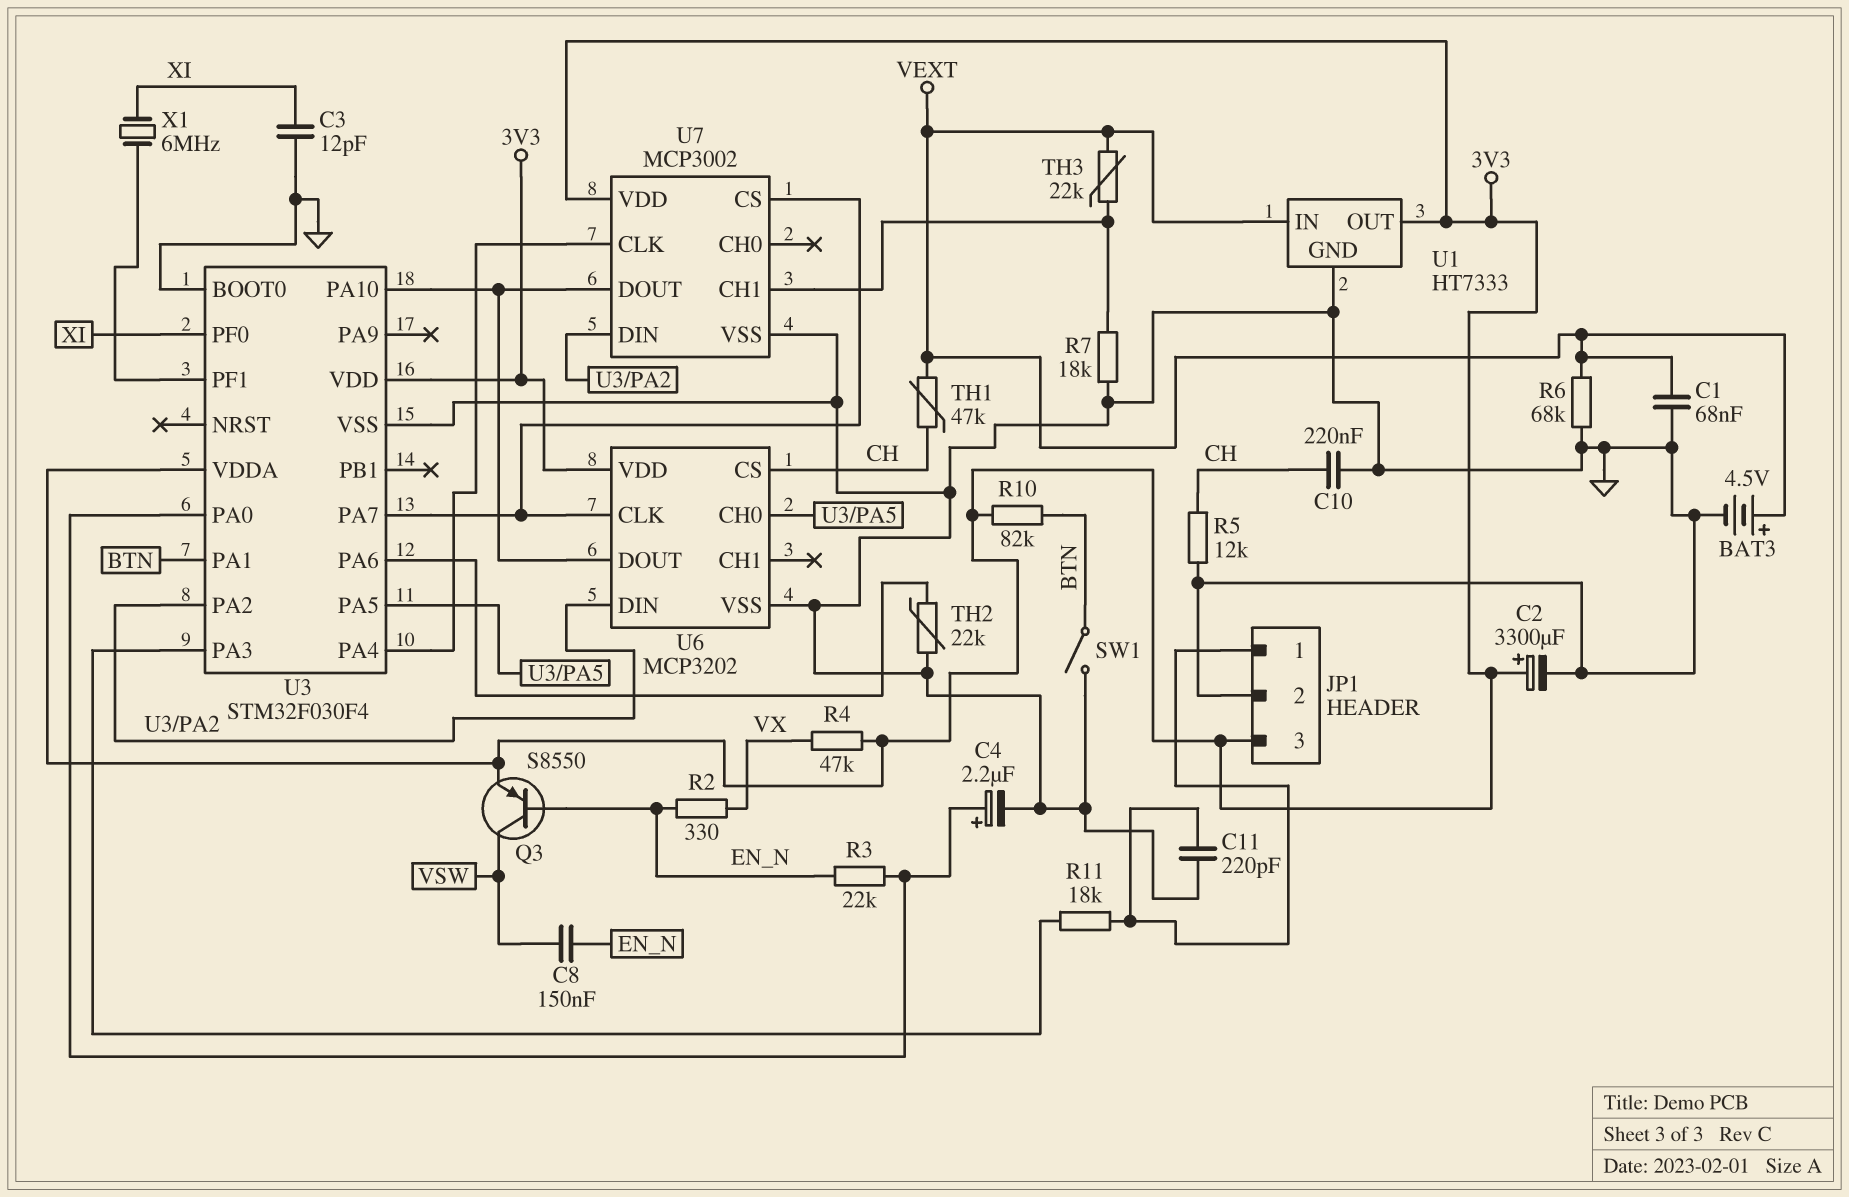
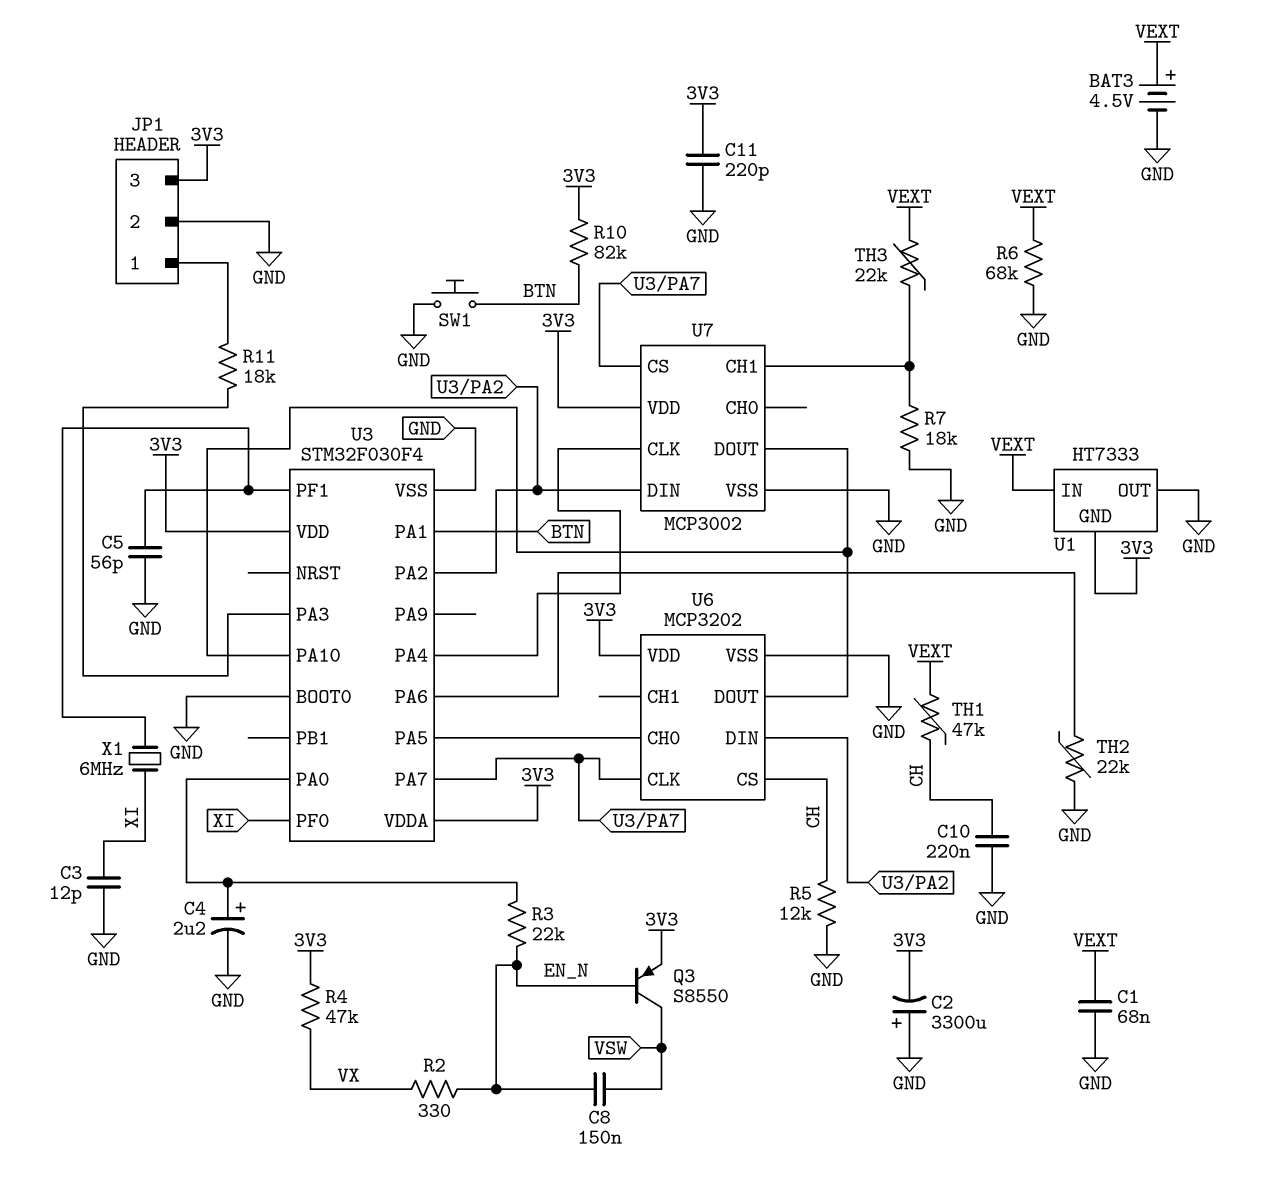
C2: 3300uF (plus 3V3, minus GND) -> 3300uF (plus GND, minus 3V3)
C5: none -> 56pF (GND, U3/PF1)
C11: 220pF (GND, JP1/1) -> 220pF (3V3, GND)
SW1: switch (BTN, GND) -> button (BTN, GND)
U1 pin GND: GND -> 3V3
U1 pin OUT: 3V3 -> GND

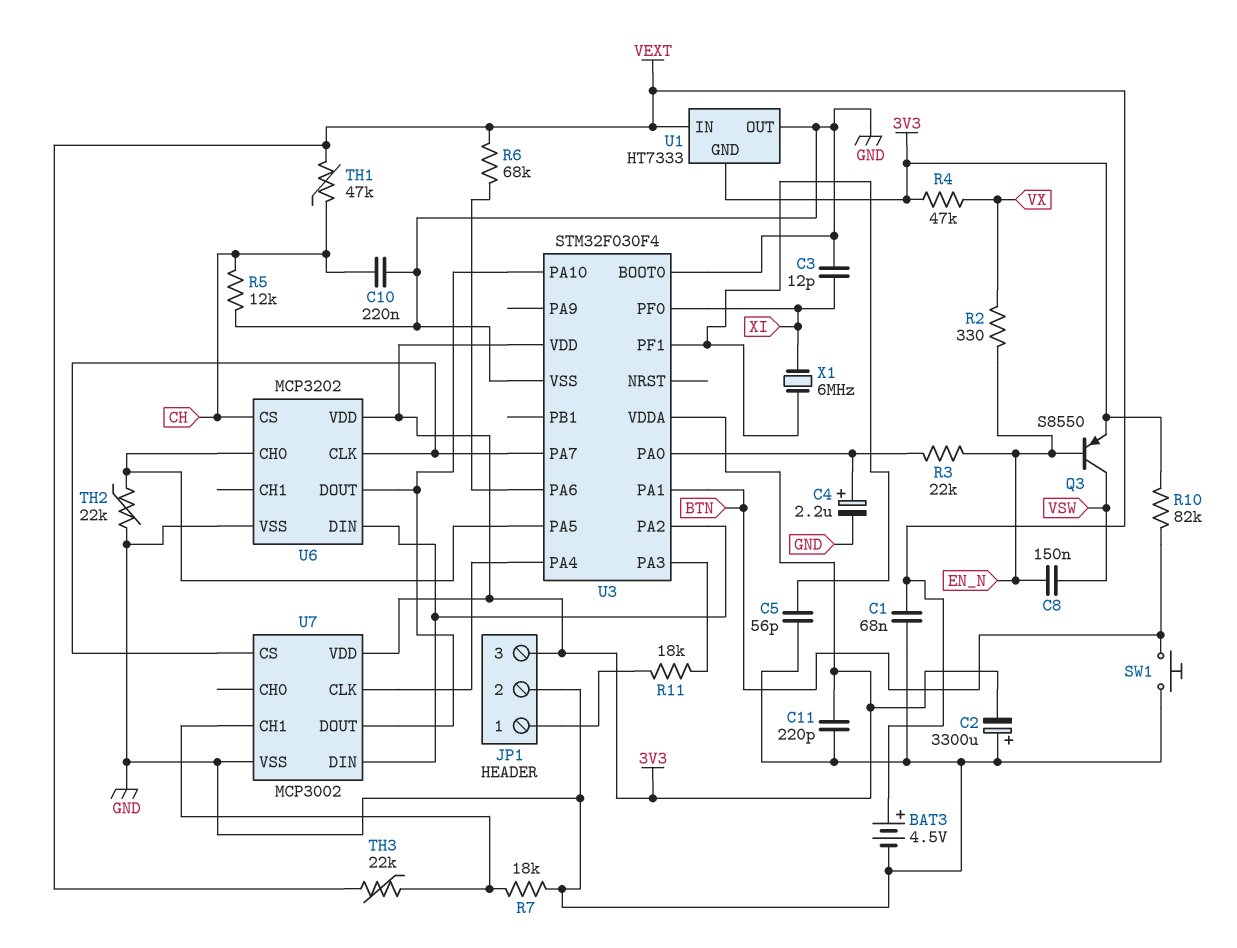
R6: 68k (GND, VEXT) -> 68k (U3/PA6, VEXT)
TH2: 22k (GND, U3/PA6) -> 22k (GND, U3/PA5)

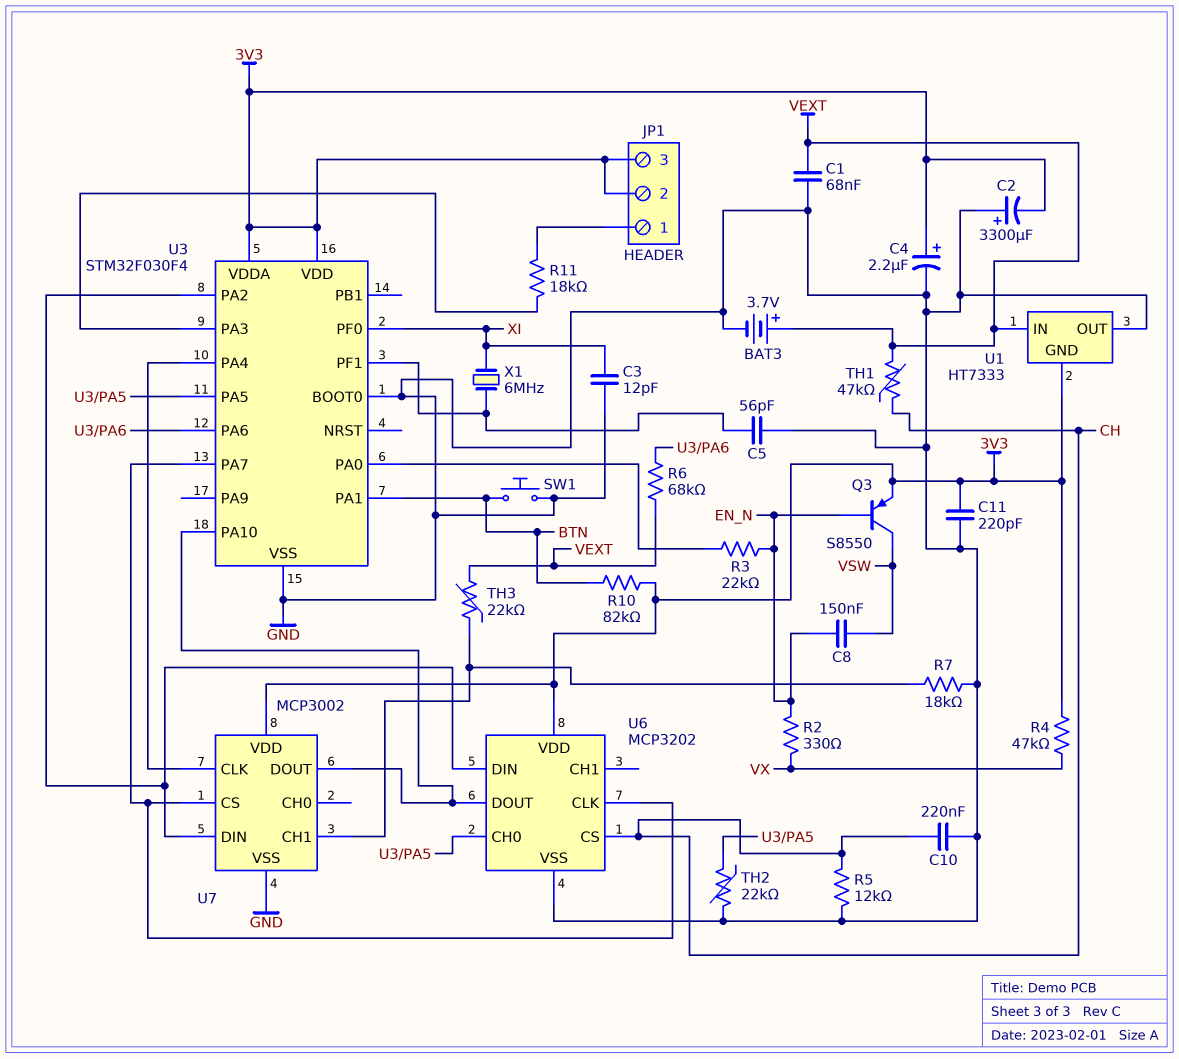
BAT3: 4.5V (plus VEXT, minus GND) -> 3.7V (plus VEXT, minus GND)
C4: 2.2uF (plus U3/PA0, minus GND) -> 2.2uF (plus 3V3, minus GND)
JP1 pin 2: GND -> 3V3

